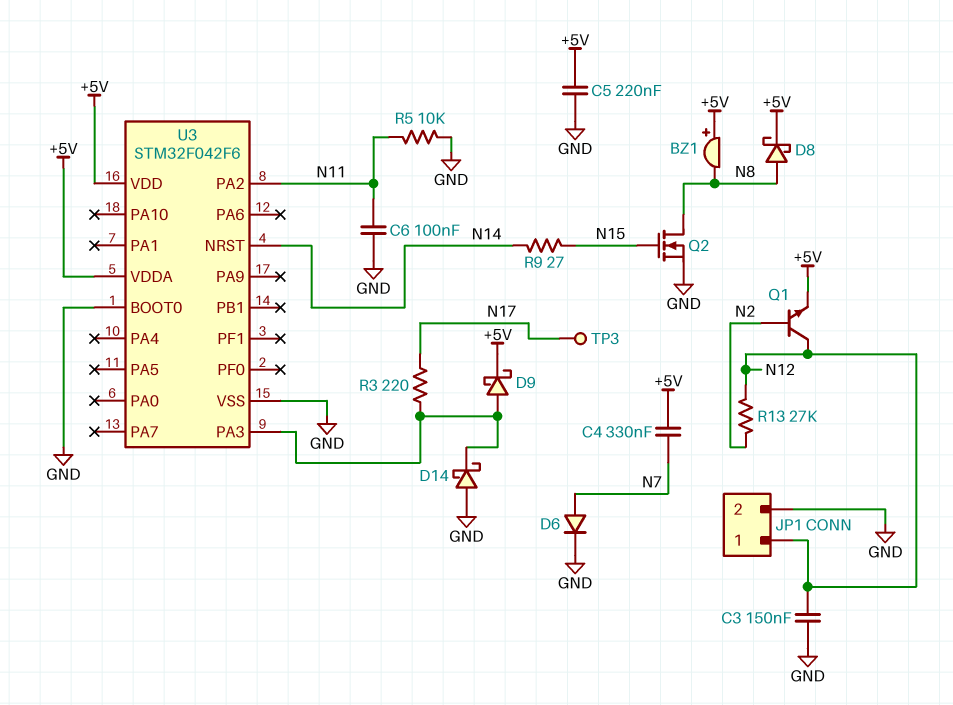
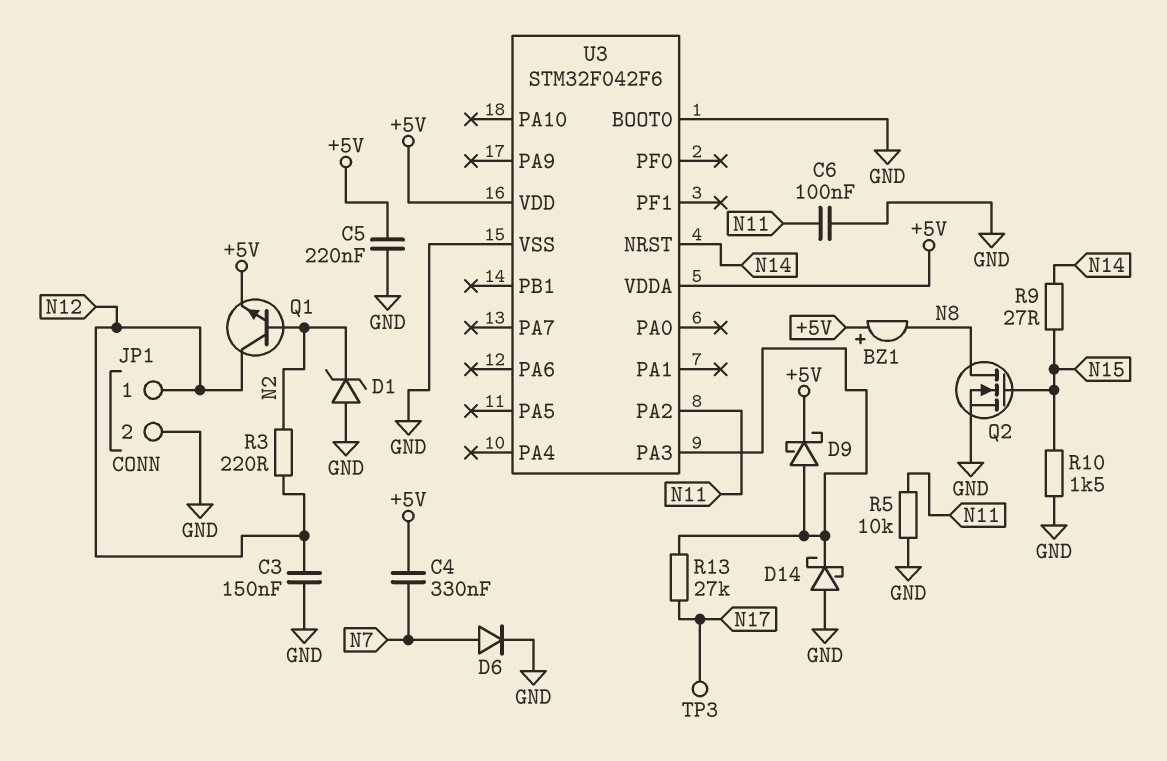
D1: none -> zener (A GND, K N2)
D8: schottky (A N8, K +5V) -> none
R3: 220 (N17, U3/PA3) -> 220 (N2, N12)
R10: none -> 1.5k (GND, N15)
R13: 27k (N2, N12) -> 27k (N17, U3/PA3)

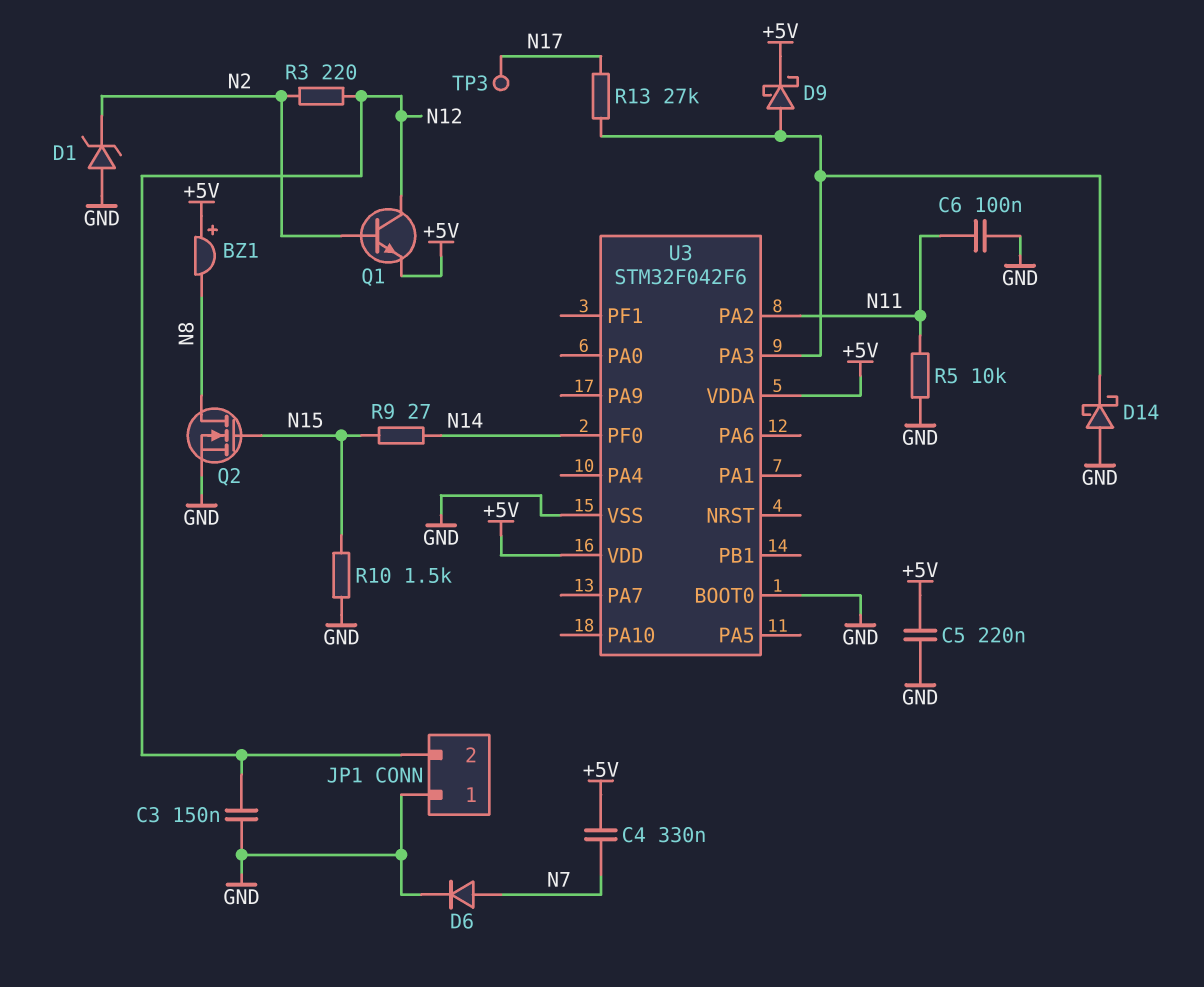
JP1 pin 1: N12 -> GND
JP1 pin 2: GND -> N12
U3 pin NRST: N14 -> none
U3 pin PF0: none -> N14

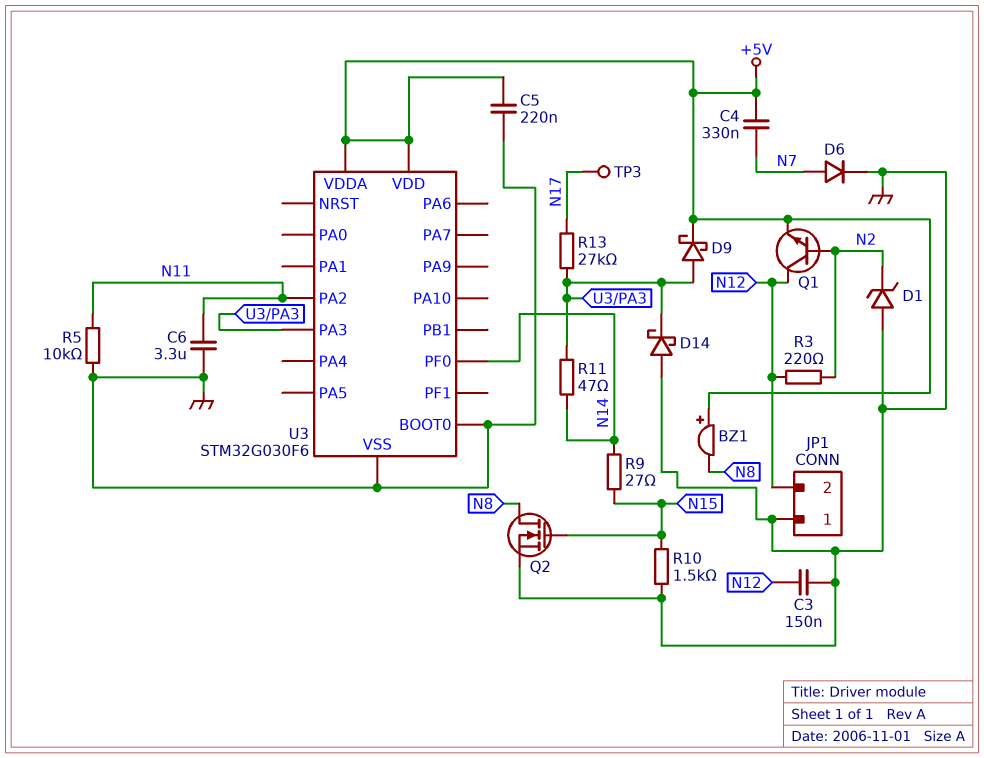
C6: 100nF (GND, N11) -> 3.3uF (GND, N11)
R11: none -> 47 (N14, U3/PA3)
U3: STM32F042F6 -> STM32G030F6

